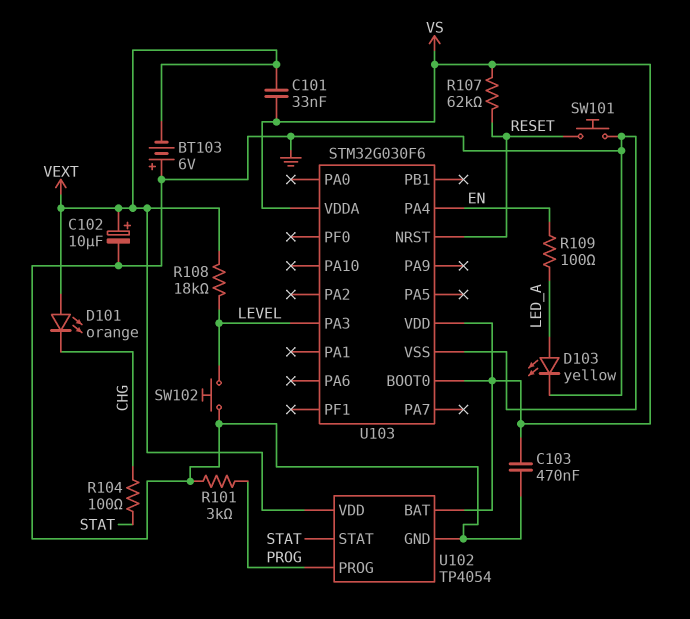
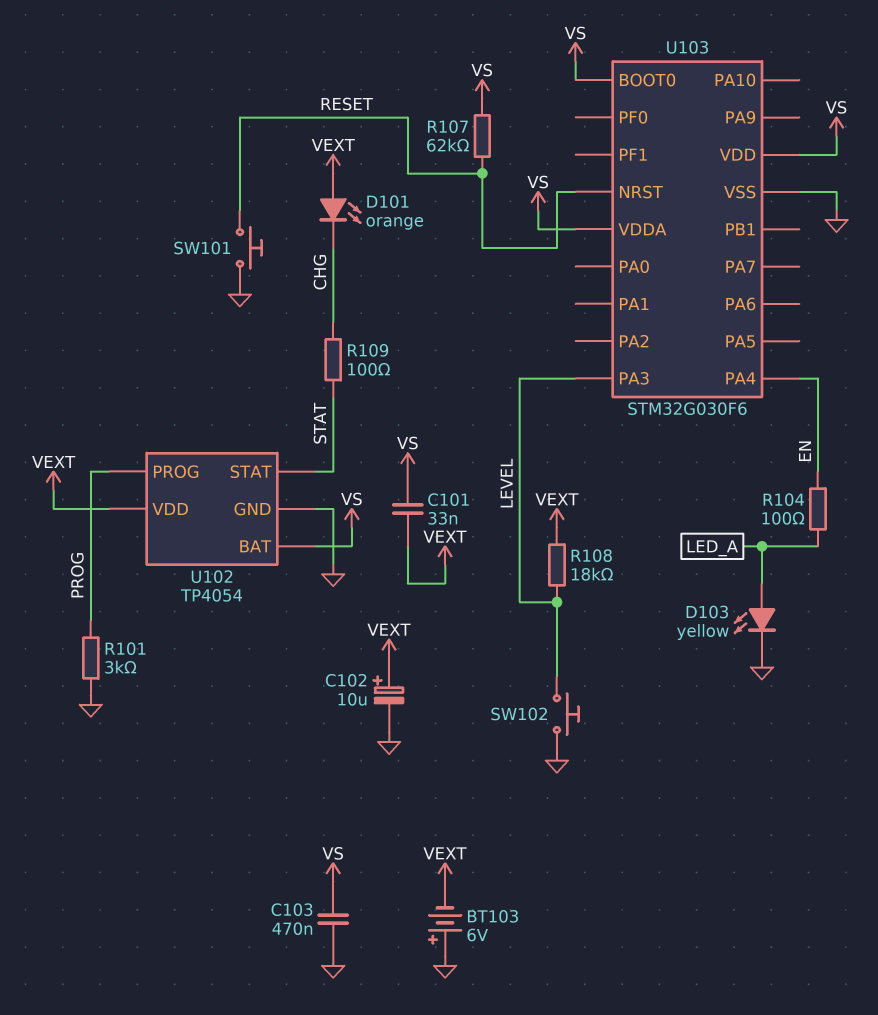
R104: 100 (CHG, STAT) -> 100 (EN, LED_A)
R109: 100 (EN, LED_A) -> 100 (CHG, STAT)

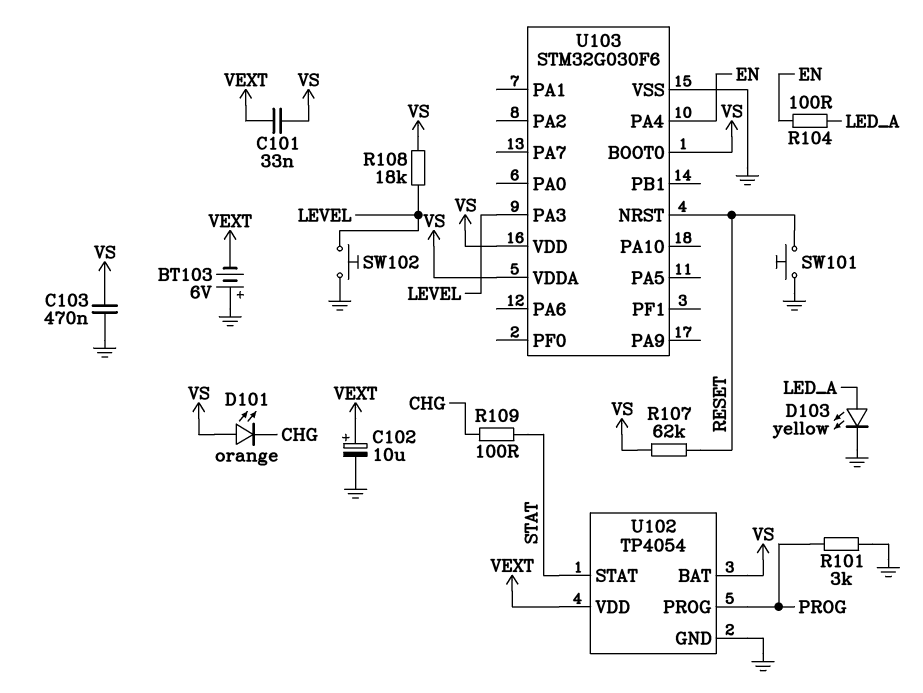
D101: LED orange (A VEXT, K CHG) -> LED orange (A VS, K CHG)
R108: 18k (LEVEL, VEXT) -> 18k (LEVEL, VS)

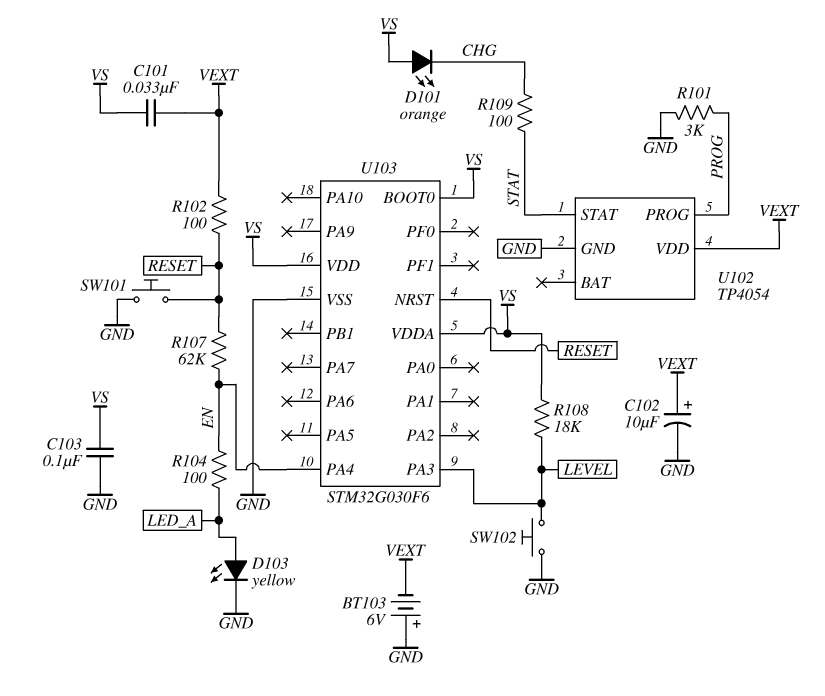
C103: 470nF (GND, VS) -> 100nF (GND, VS)
R102: none -> 100 (RESET, VEXT)
R107: 62k (RESET, VS) -> 62k (EN, RESET)
U102 pin BAT: VS -> none

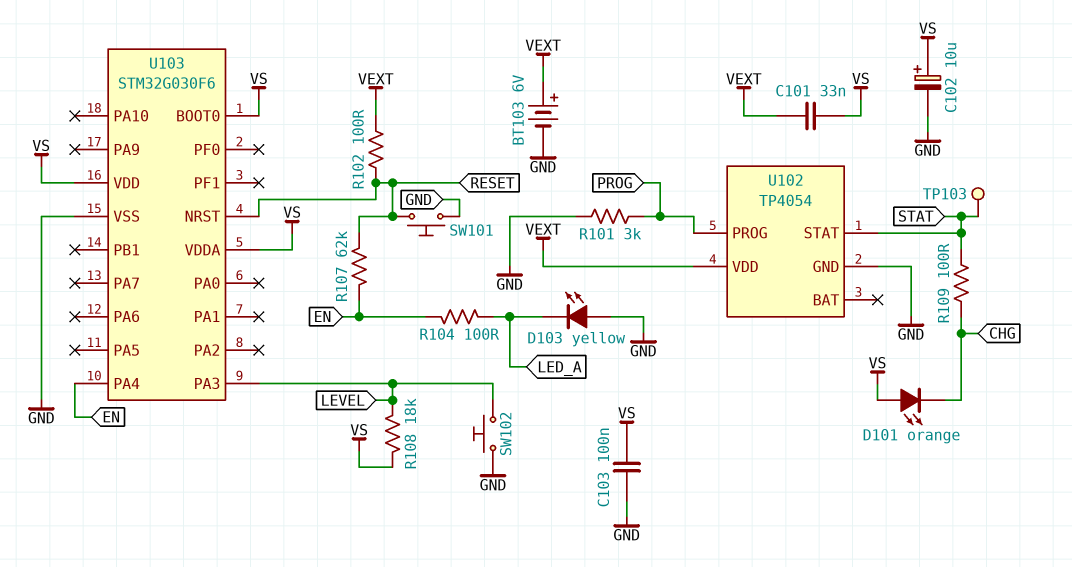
BT103: 6V (plus GND, minus VEXT) -> 6V (plus VEXT, minus GND)
C102: 10uF (plus VEXT, minus GND) -> 10uF (plus VS, minus GND)
D103: LED yellow (A LED_A, K GND) -> LED yellow (A GND, K LED_A)
TP103: none -> test point (STAT)

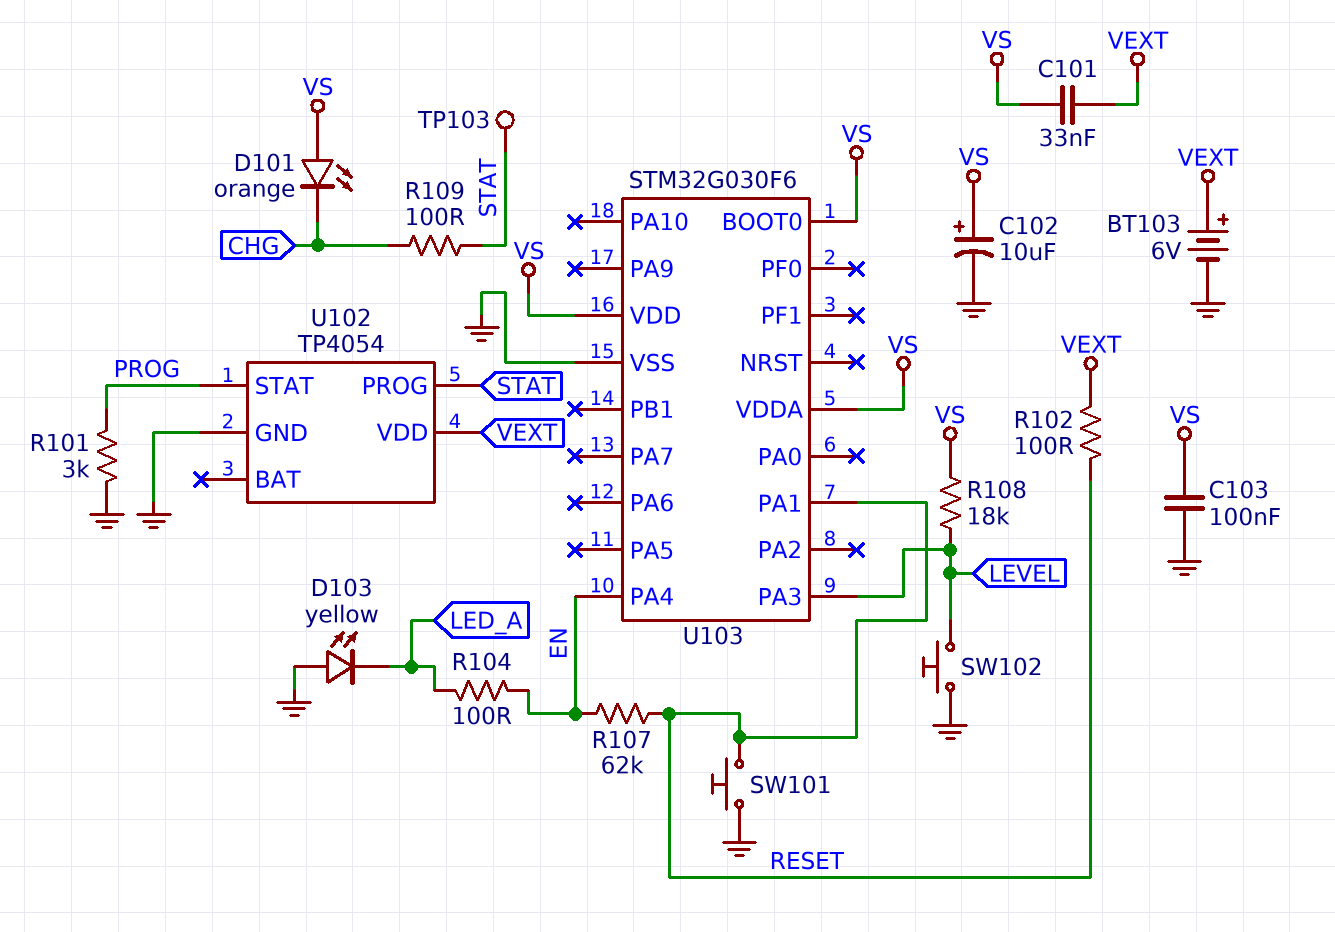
U102 pin PROG: PROG -> STAT
U102 pin STAT: STAT -> PROG
U103 pin NRST: RESET -> none
U103 pin PA1: none -> RESET

